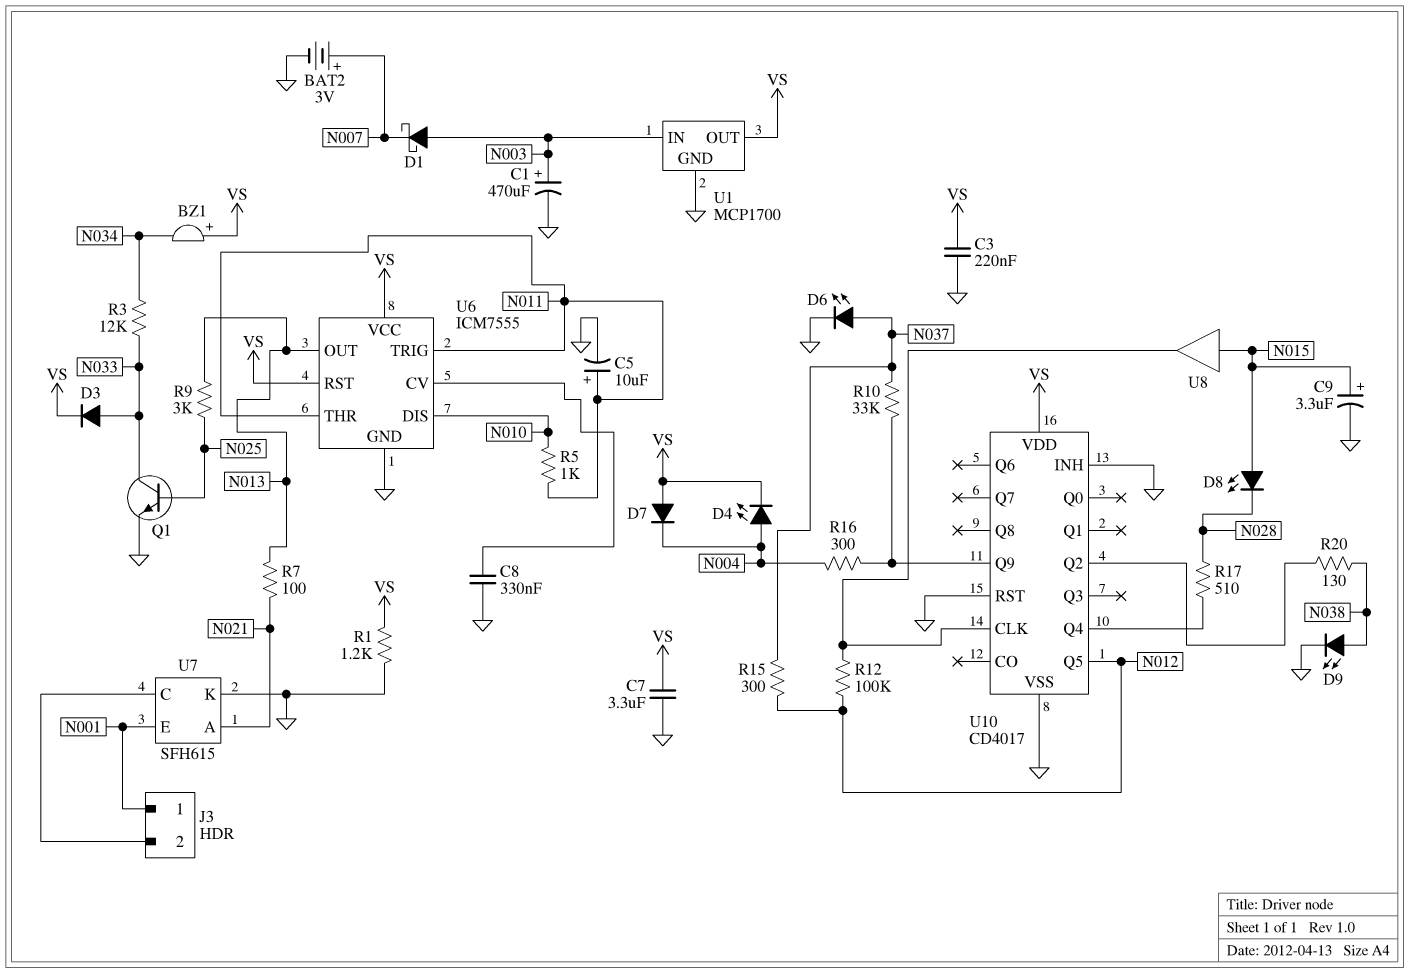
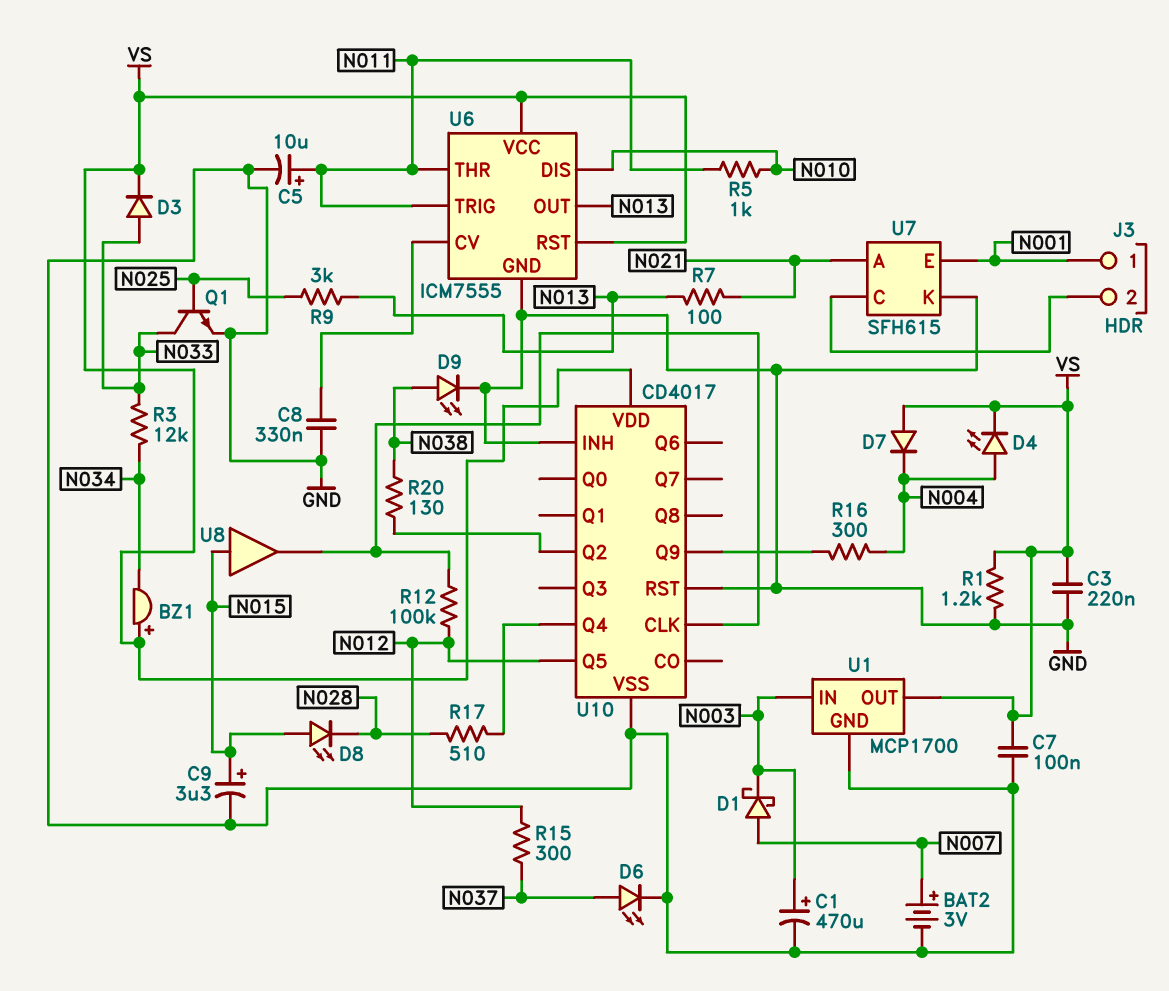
C7: 3.3uF (GND, VS) -> 100nF (GND, VS)
D1: schottky (A N003, K N007) -> schottky (A N007, K N003)
R10: 33k (N037, U10/Q9) -> none

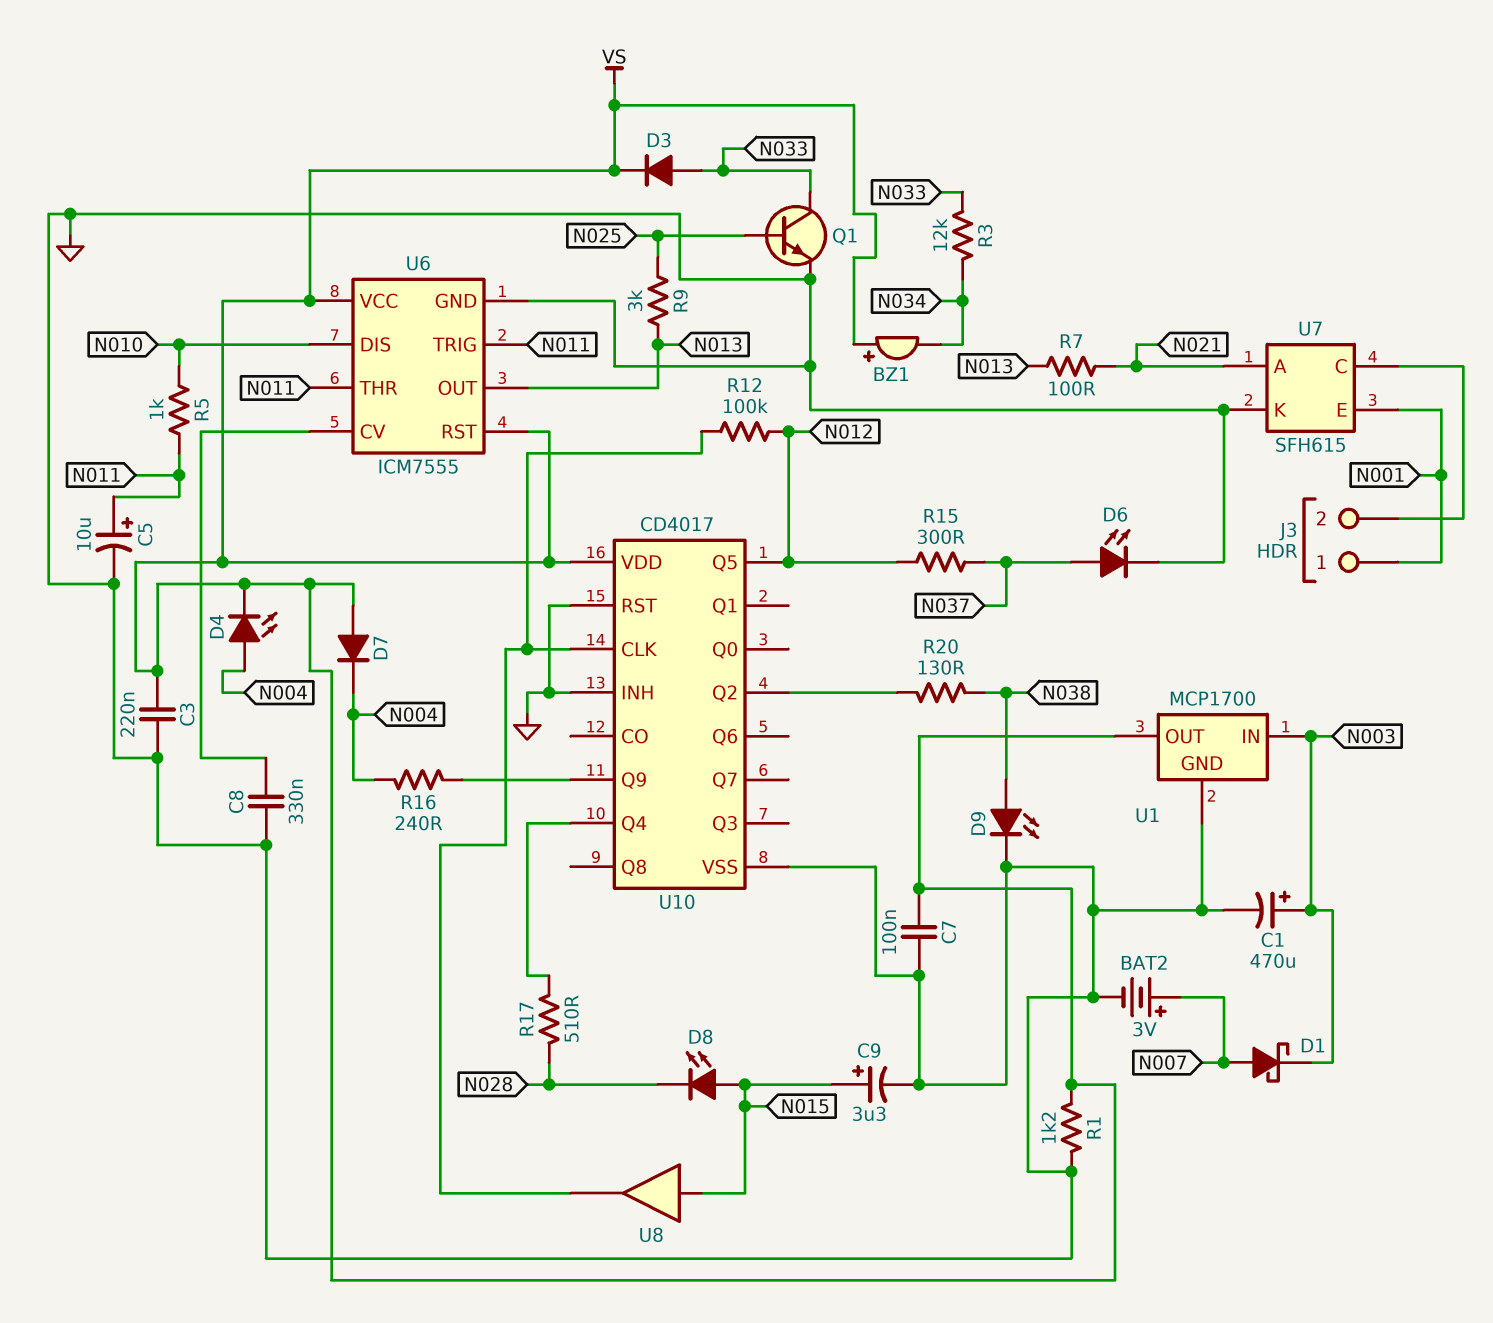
R16: 300 (N004, U10/Q9) -> 240 (N004, U10/Q9)

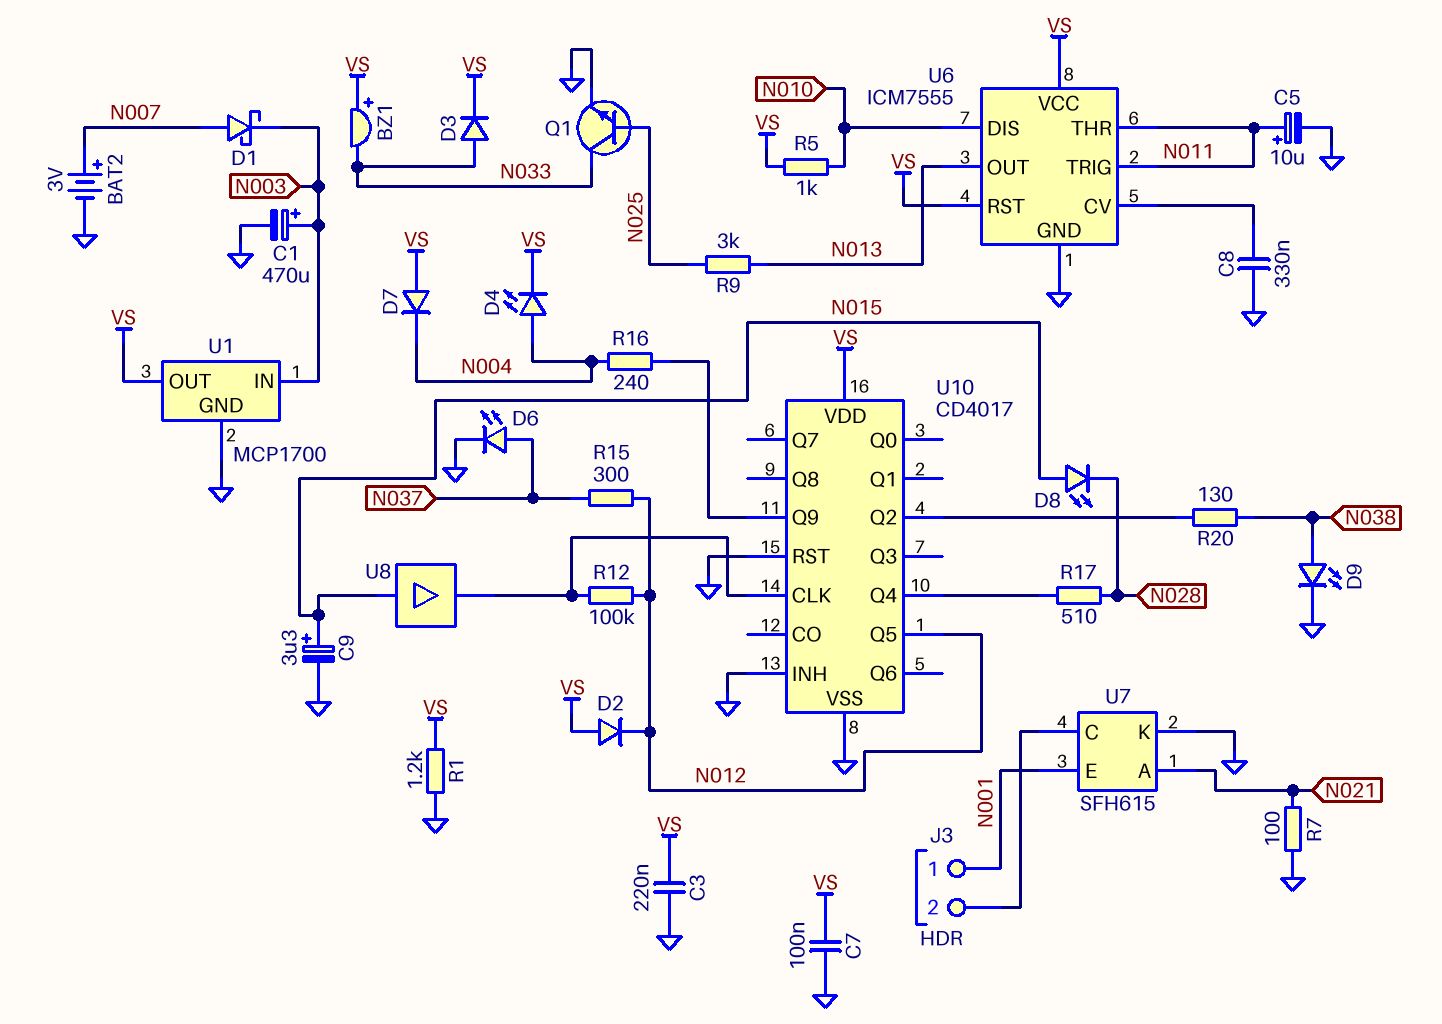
BZ1: buzzer (plus VS, minus N034) -> buzzer (plus VS, minus N033)
D2: none -> diode (A VS, K N012)
R3: 12k (N033, N034) -> none
R5: 1k (N010, N011) -> 1k (N010, VS)
R7: 100 (N013, N021) -> 100 (GND, N021)

